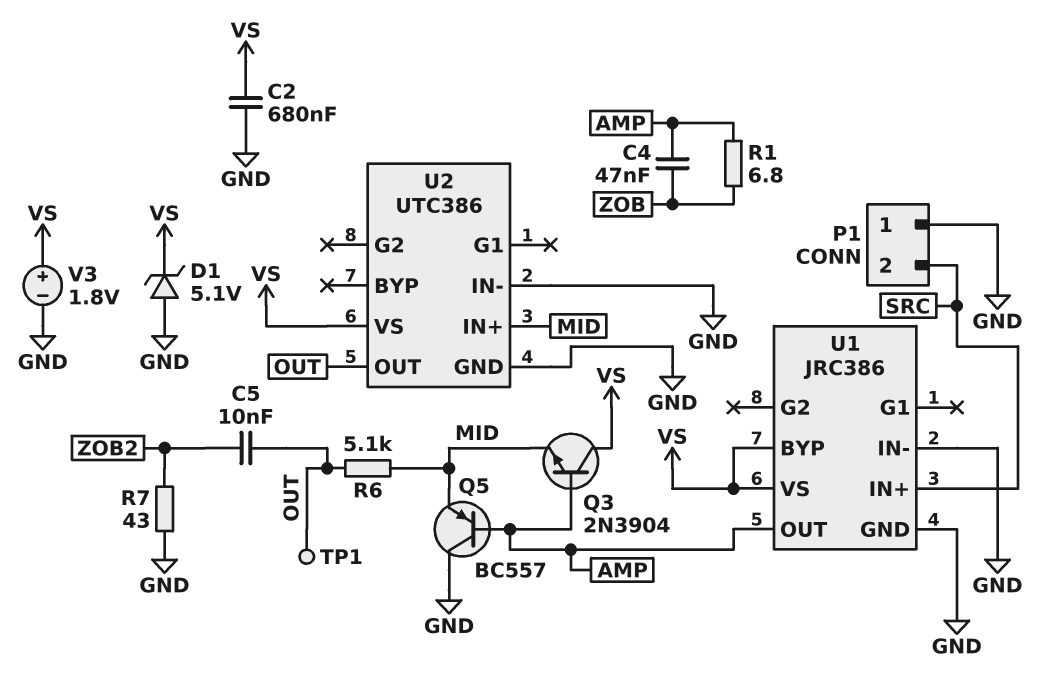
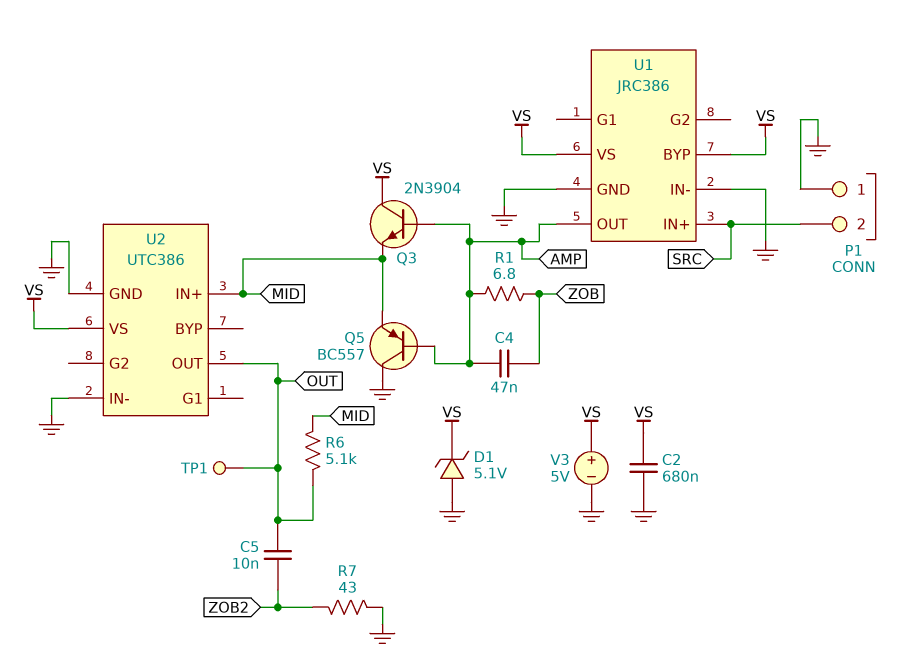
V3: 1.8V (plus VS, minus GND) -> 5V (plus VS, minus GND)

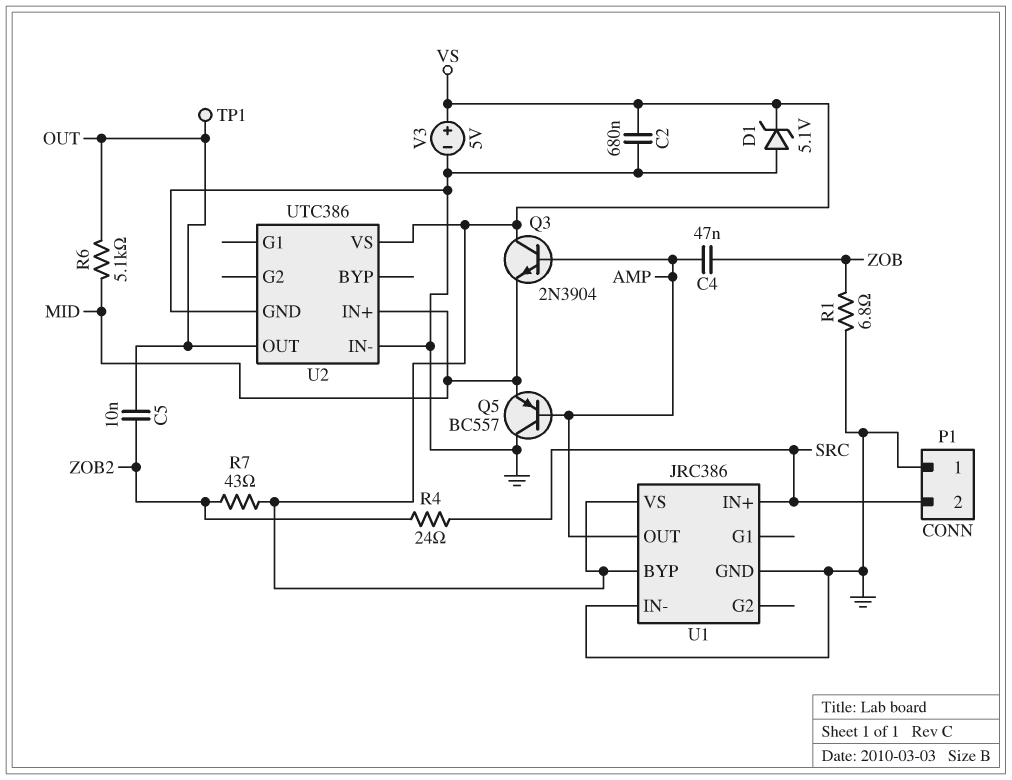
R1: 6.8 (AMP, ZOB) -> 6.8 (GND, ZOB)
R4: none -> 24 (SRC, ZOB2)
R7: 43 (GND, ZOB2) -> 43 (VS, ZOB2)

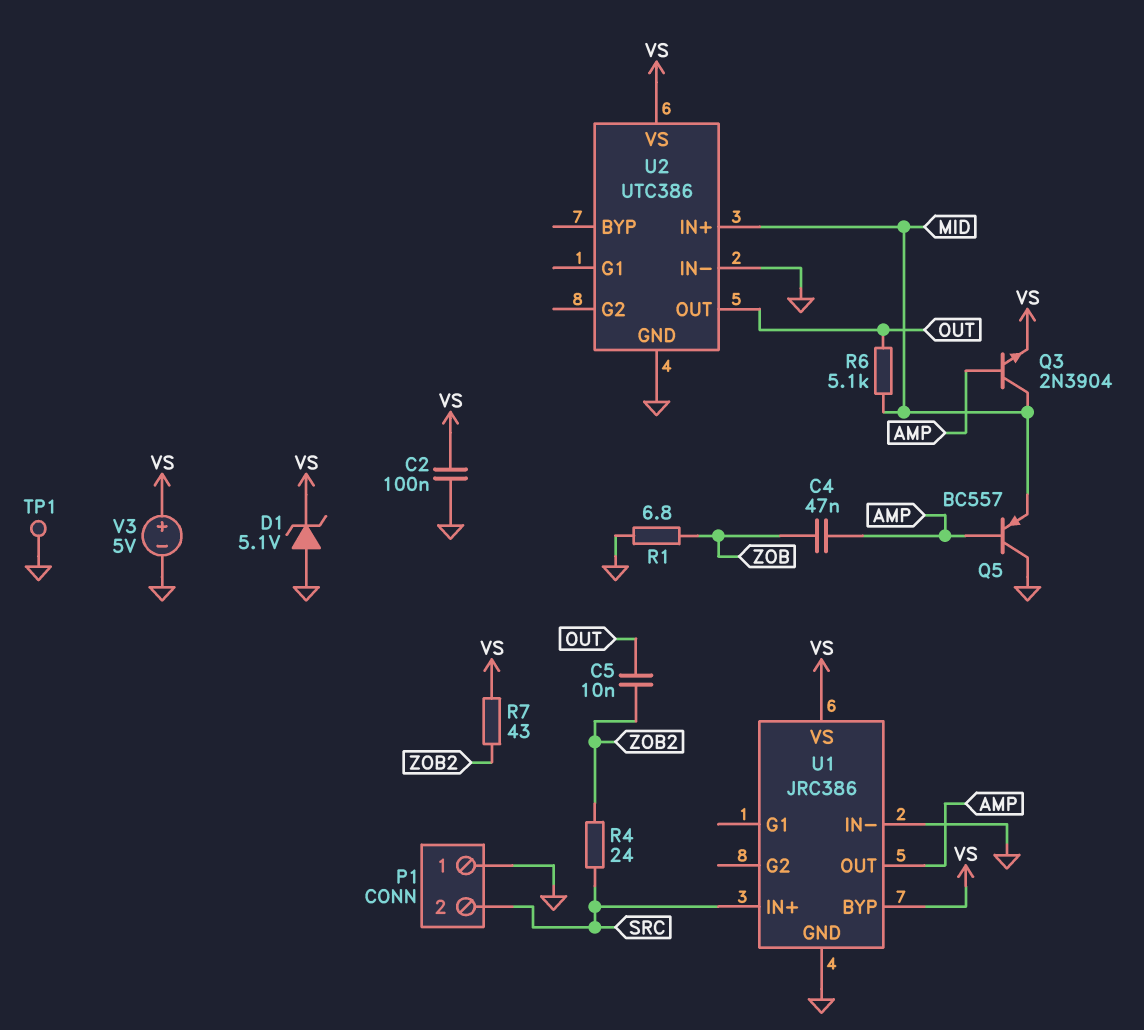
C2: 680nF (GND, VS) -> 100nF (GND, VS)
Q3: NPN 2N3904 (B AMP, C VS, E MID) -> NPN 2N3904 (B AMP, C MID, E VS)
TP1: test point (OUT) -> test point (GND)

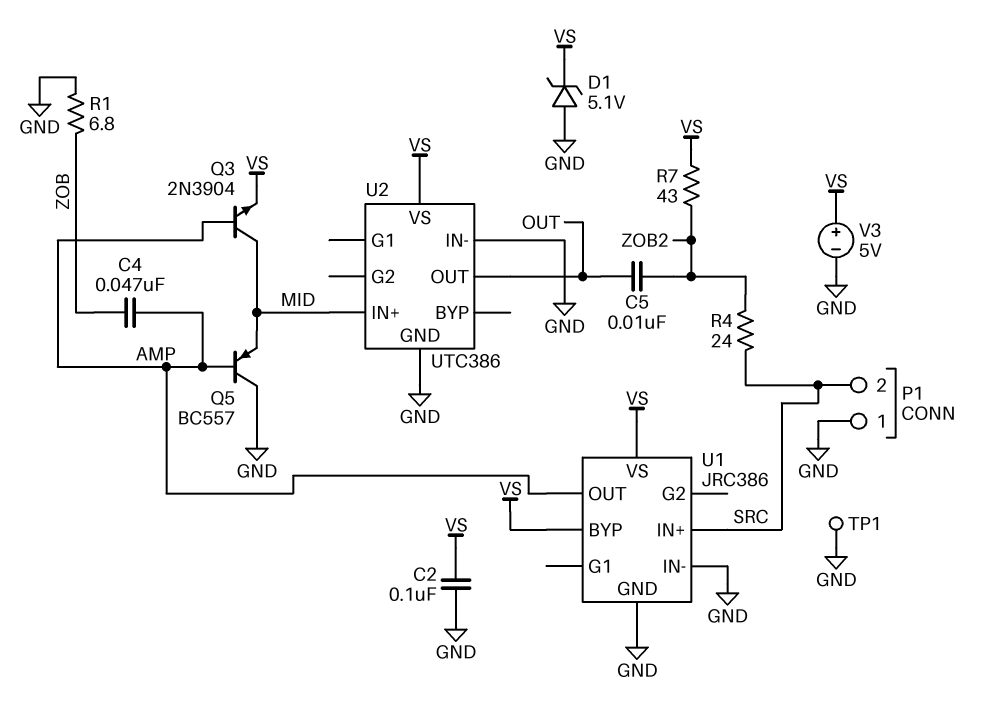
R6: 5.1k (MID, OUT) -> none

